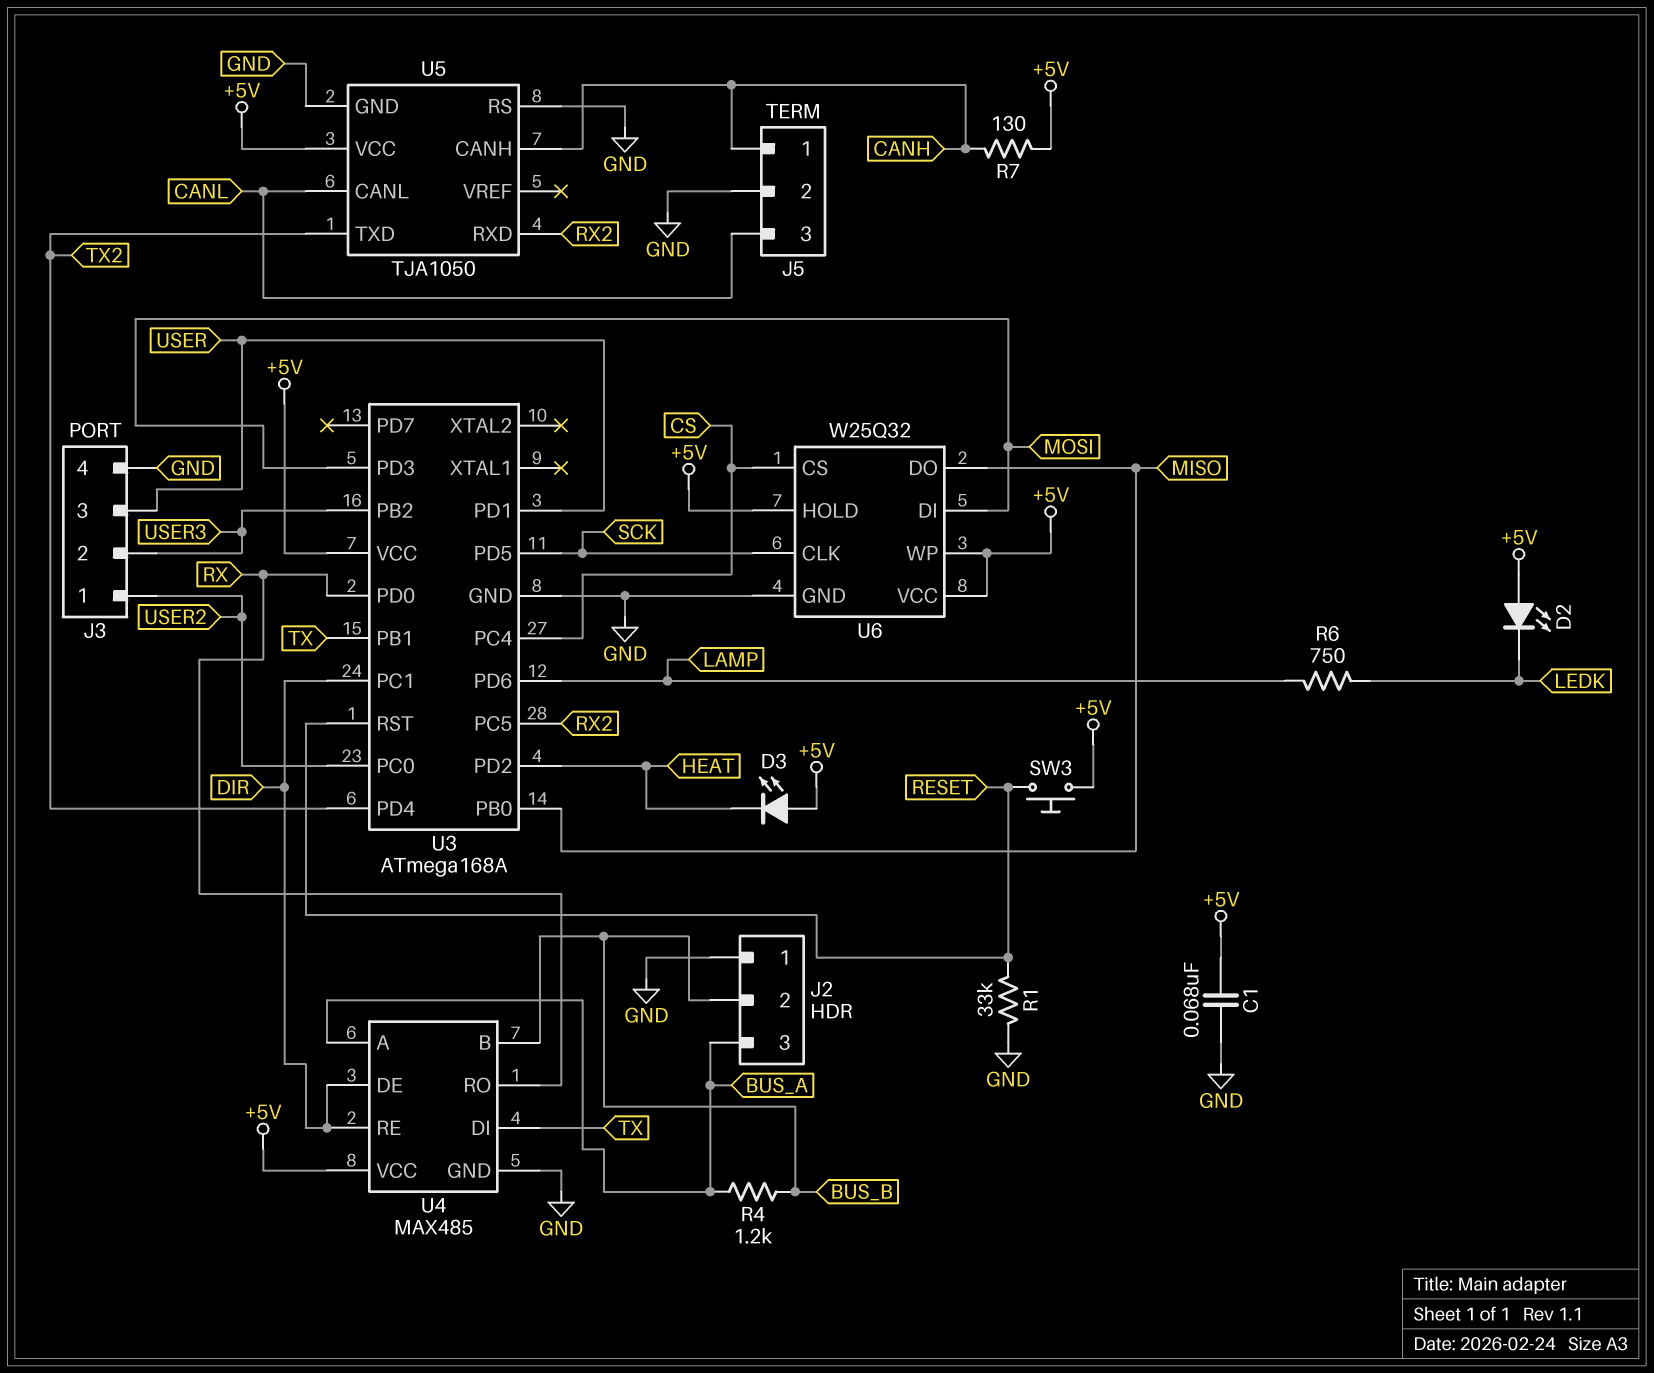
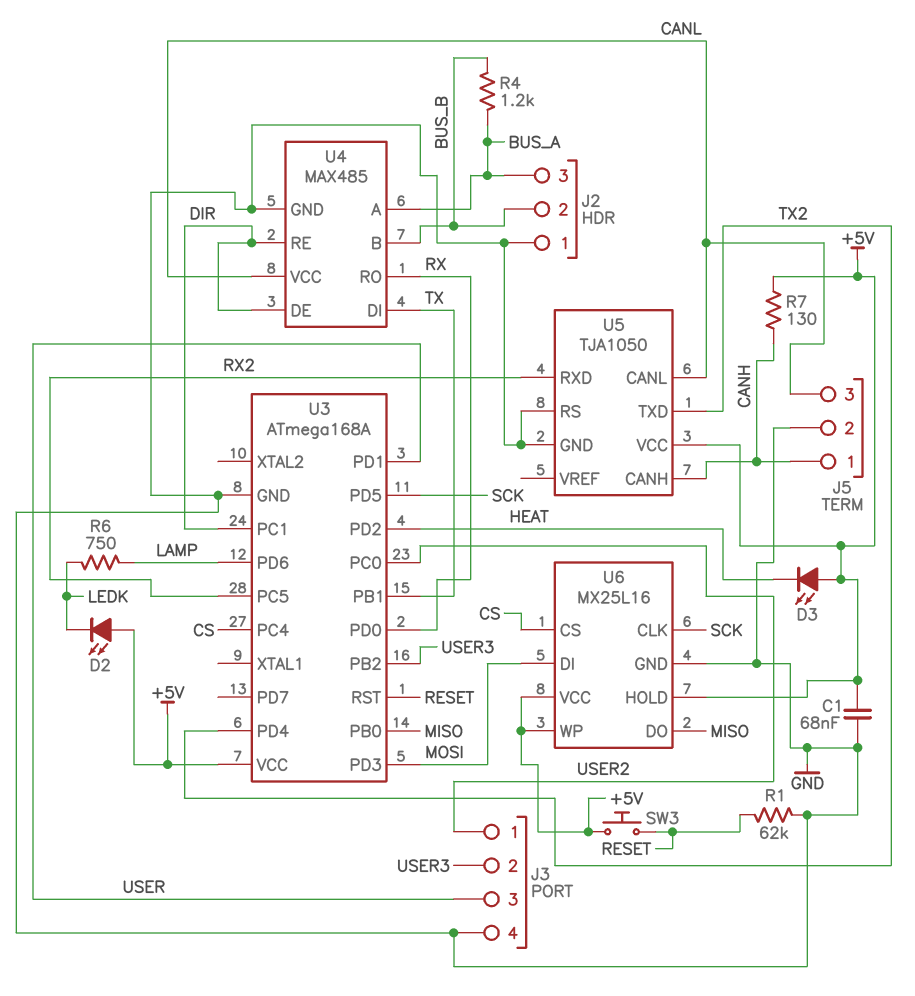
R1: 33k (GND, RESET) -> 62k (GND, RESET)
U4 pin VCC: +5V -> CANL
U6: W25Q32 -> MX25L16

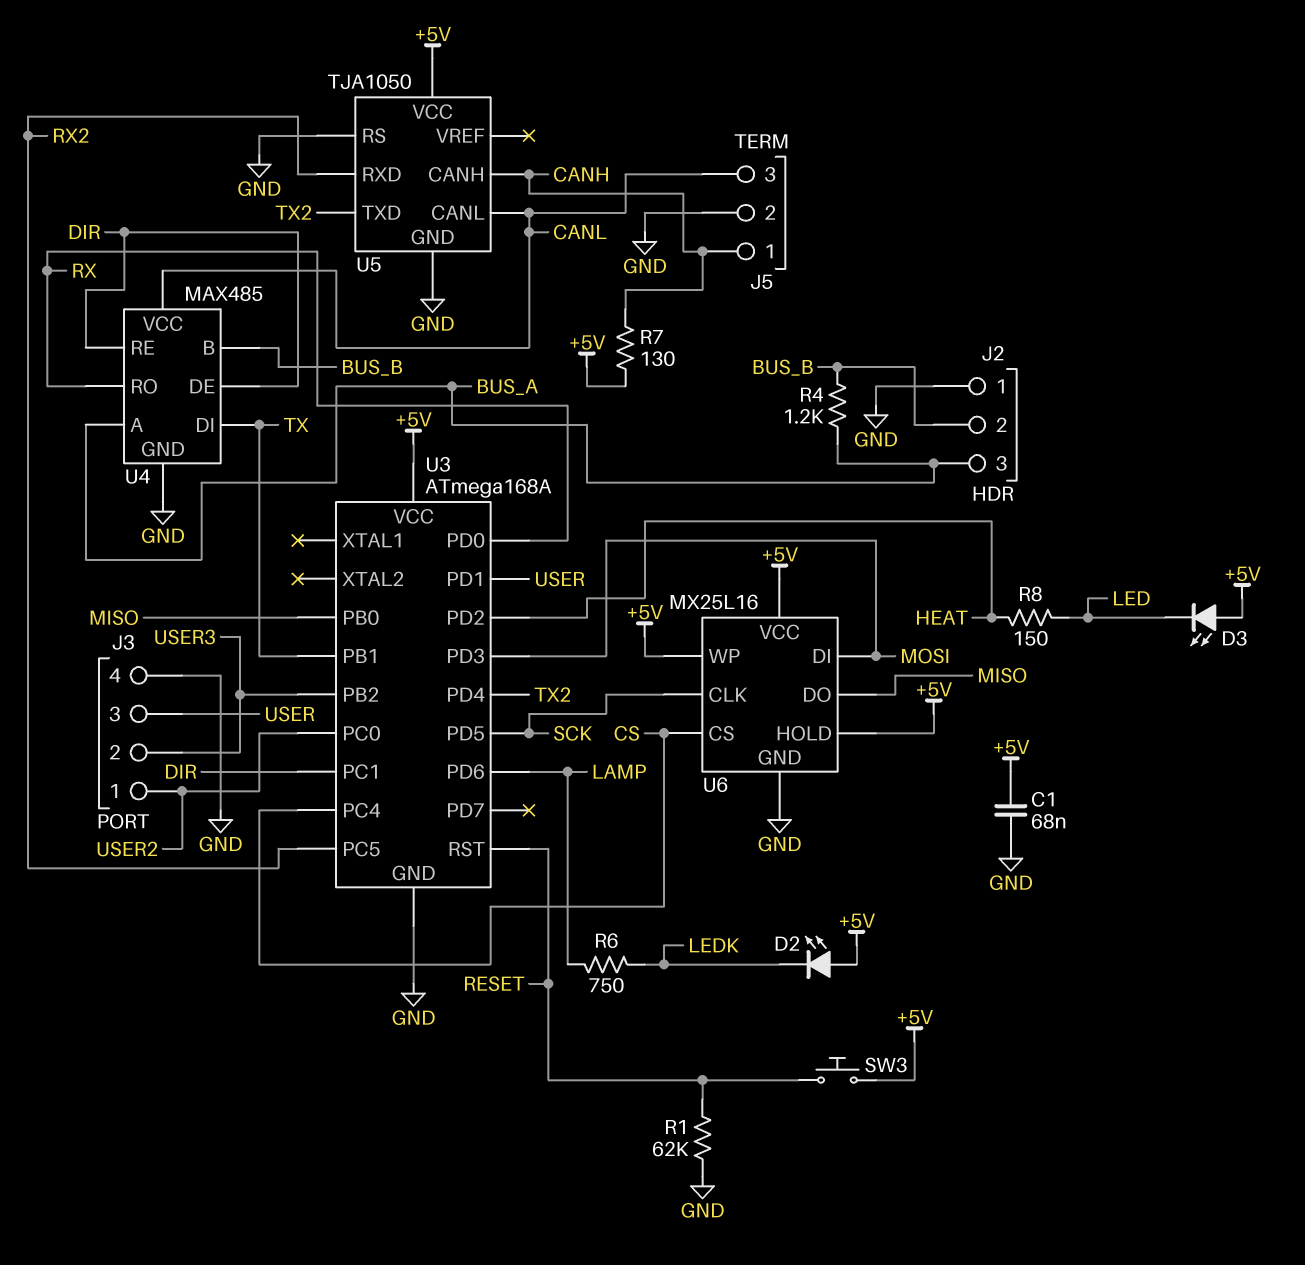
D3: LED (A +5V, K HEAT) -> LED (A +5V, K LED)
R8: none -> 150 (HEAT, LED)

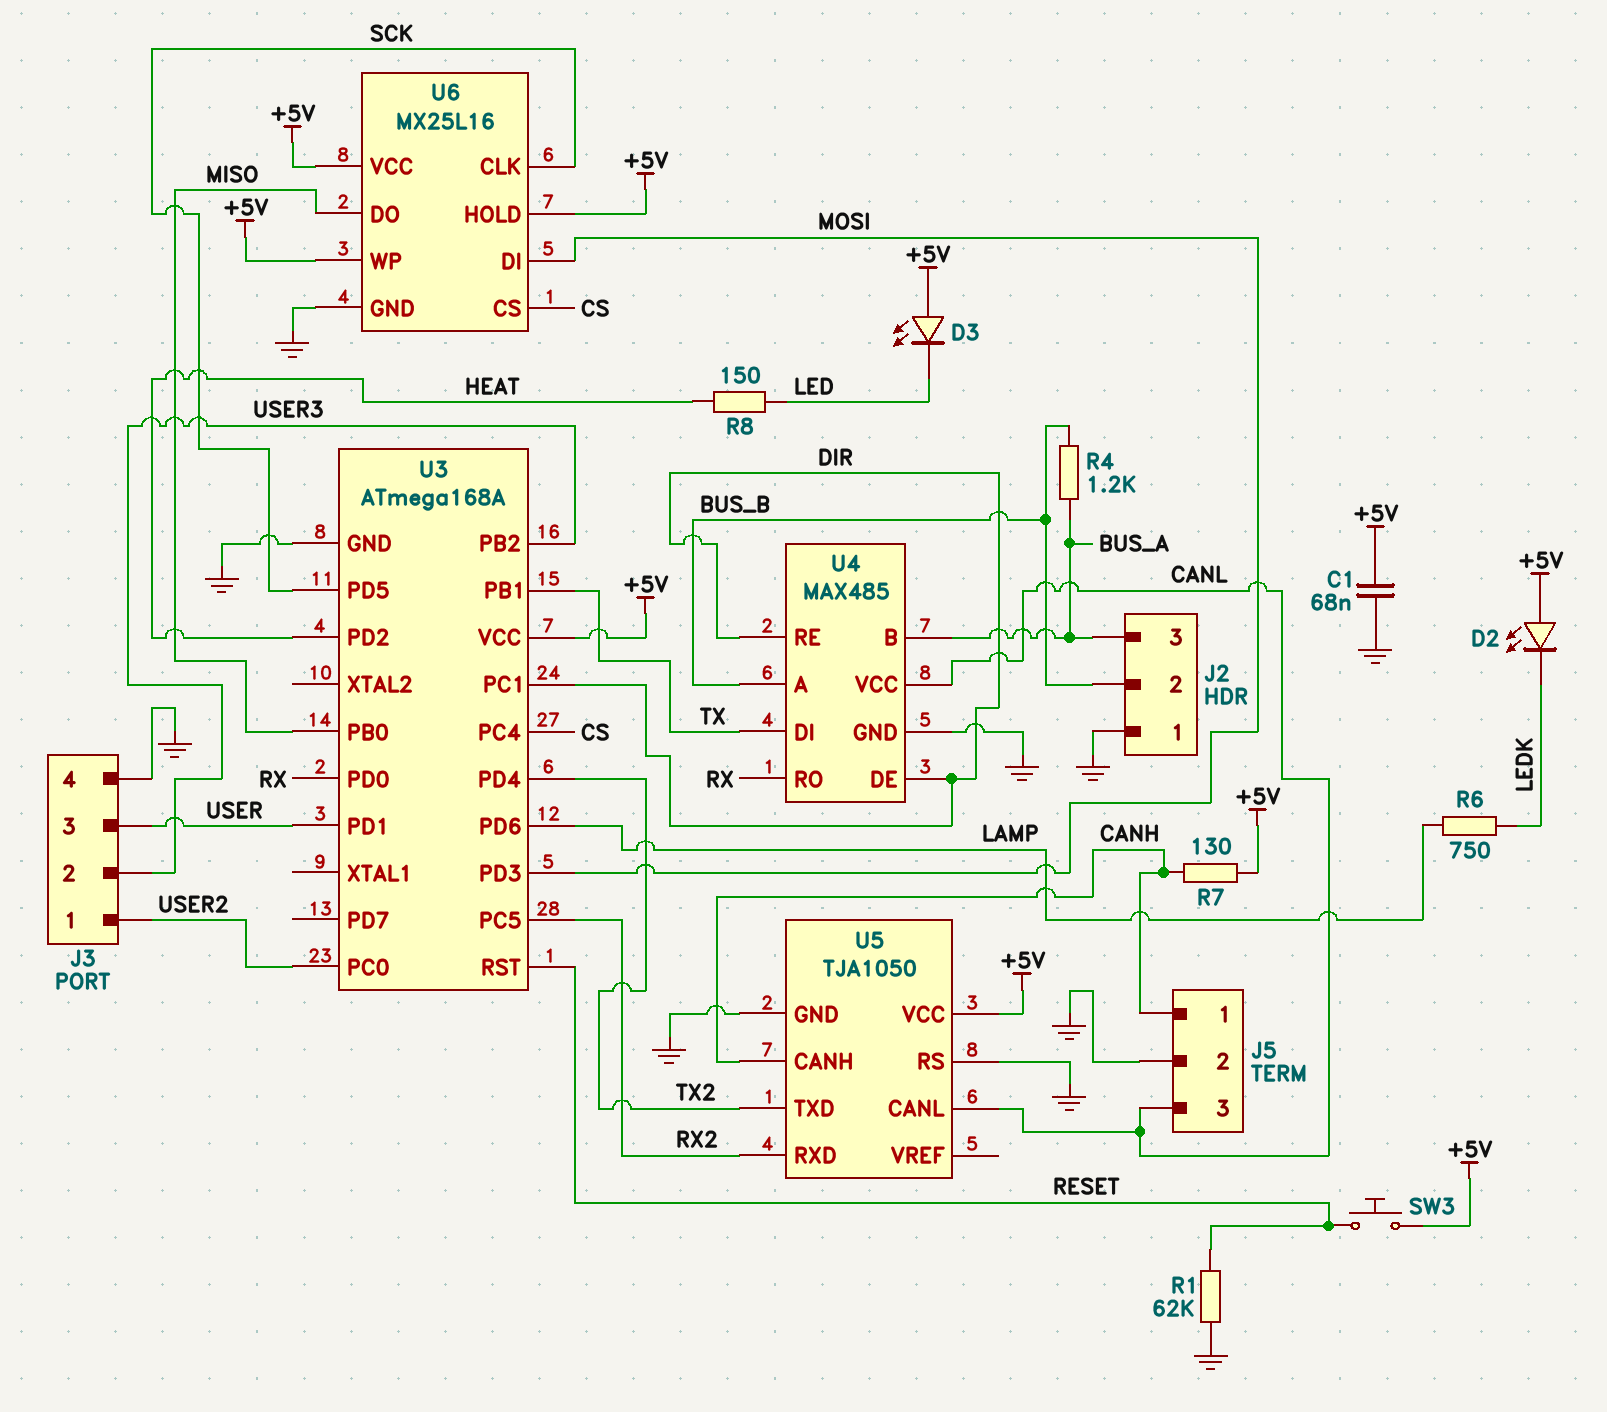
U4 pin A: BUS_A -> BUS_B
U4 pin B: BUS_B -> BUS_A

